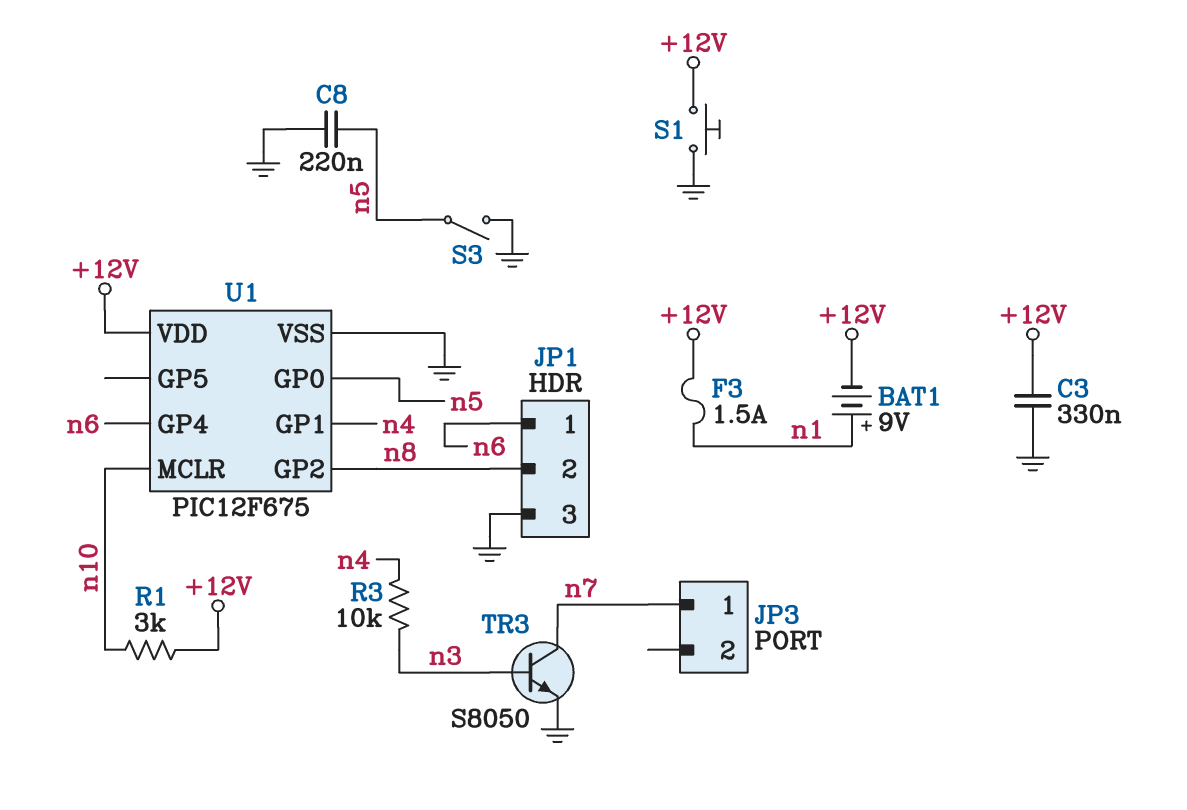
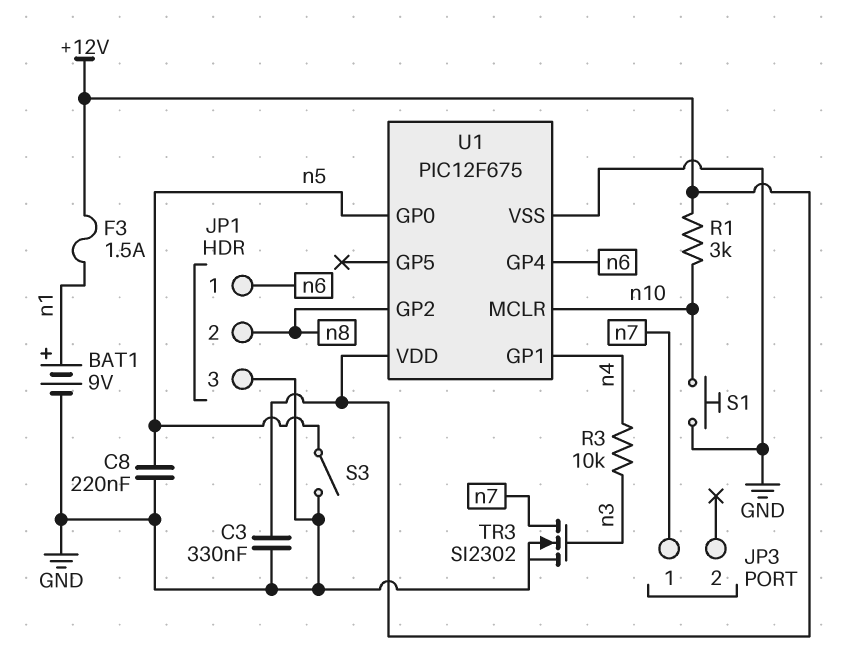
BAT1: 9V (plus n1, minus +12V) -> 9V (plus n1, minus GND)
S1: button (+12V, GND) -> button (GND, n10)
TR3: NPN S8050 (B n3, C n7, E GND) -> NMOS SI2302 (G n3, D n7, S GND)

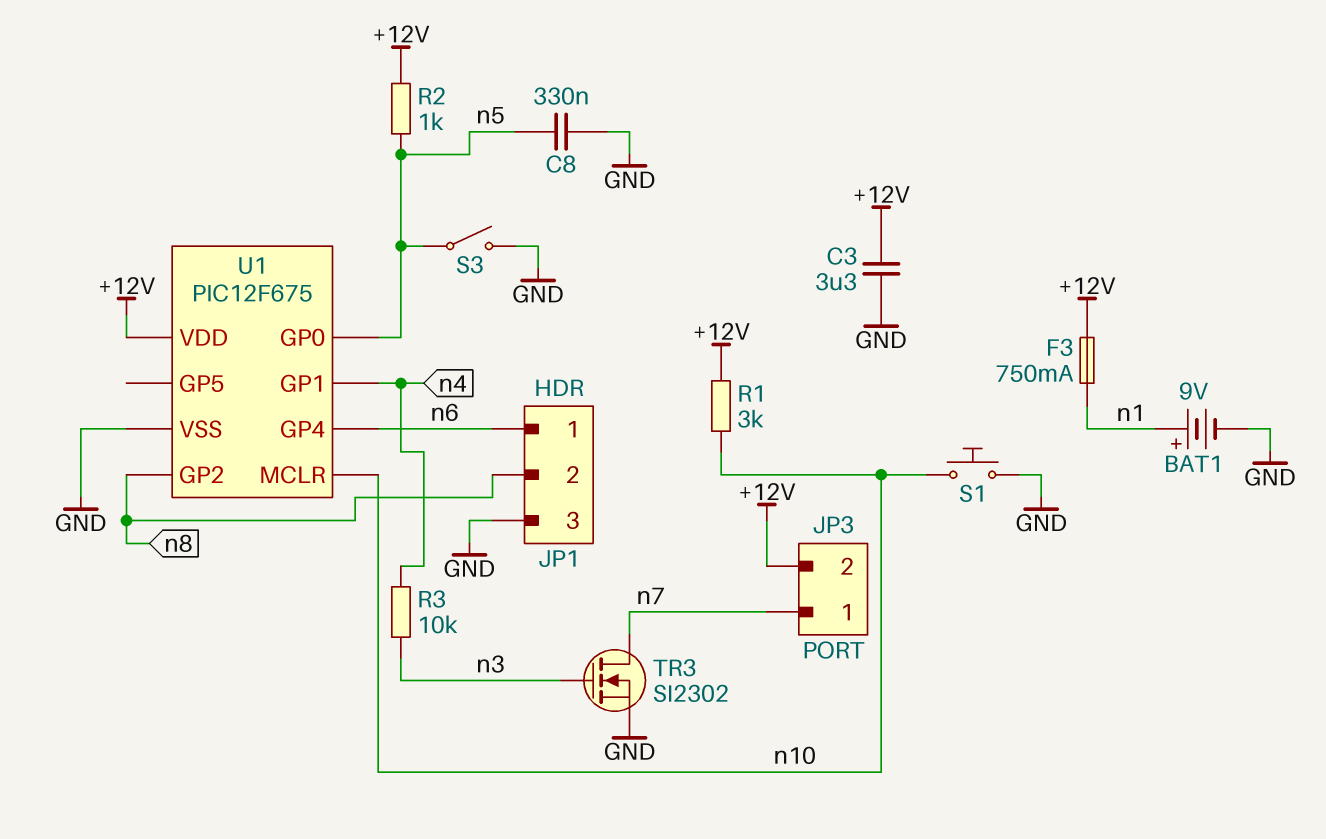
C3: 330nF (+12V, GND) -> 3.3uF (+12V, GND)
C8: 220nF (GND, n5) -> 330nF (GND, n5)
F3: 1.5A (+12V, n1) -> 750mA (+12V, n1)
JP3 pin 2: none -> +12V
R2: none -> 1k (+12V, n5)

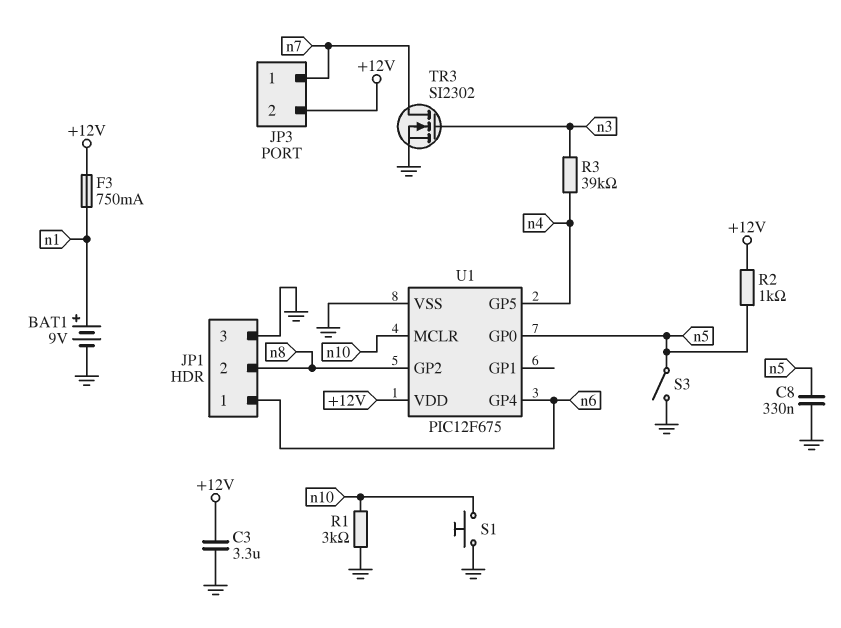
R1: 3k (+12V, n10) -> 3k (GND, n10)
R3: 10k (n3, n4) -> 39k (n3, n4)
U1 pin GP1: n4 -> none
U1 pin GP5: none -> n4

